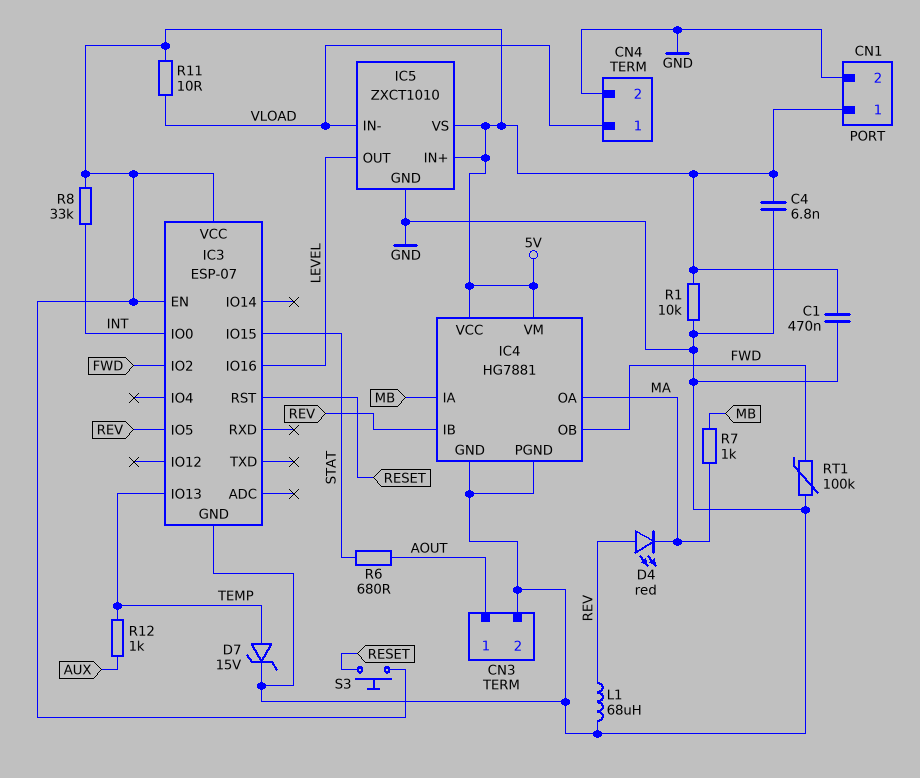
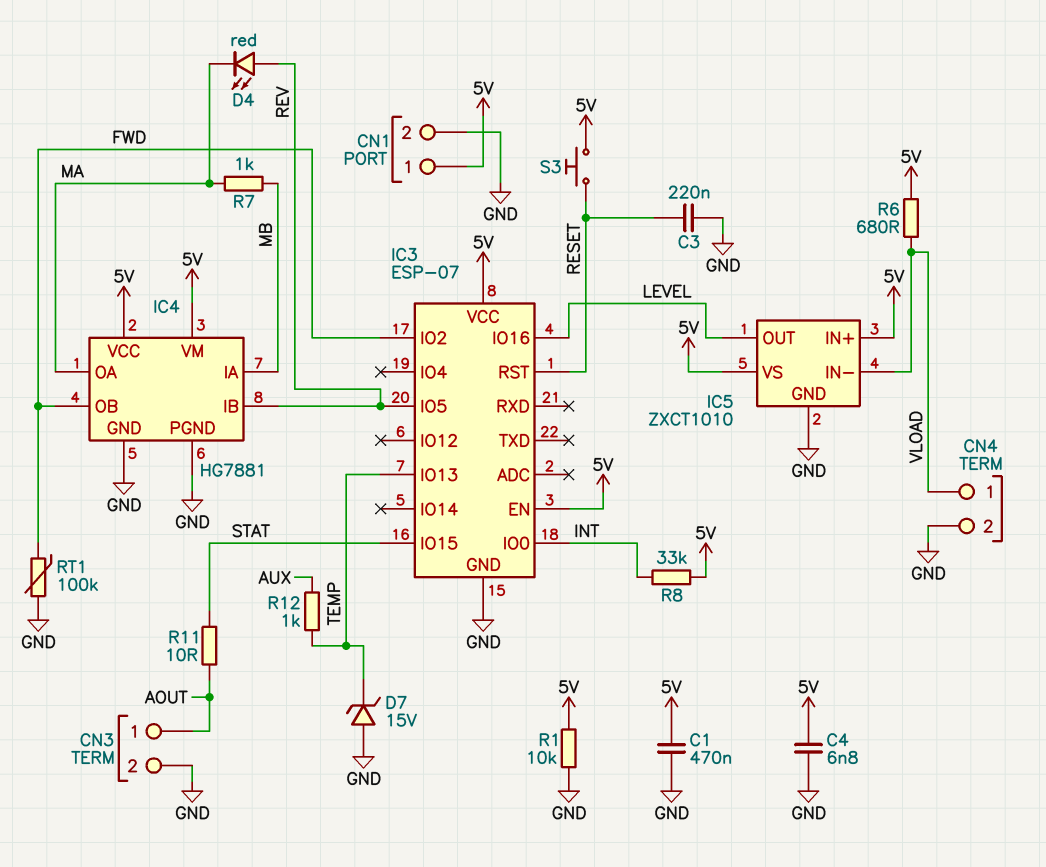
C3: none -> 220nF (GND, RESET)
D7: zener 15V (A TEMP, K GND) -> zener 15V (A GND, K TEMP)
L1: 68uH (GND, REV) -> none
R6: 680 (AOUT, STAT) -> 680 (5V, VLOAD)
R11: 10 (5V, VLOAD) -> 10 (AOUT, STAT)

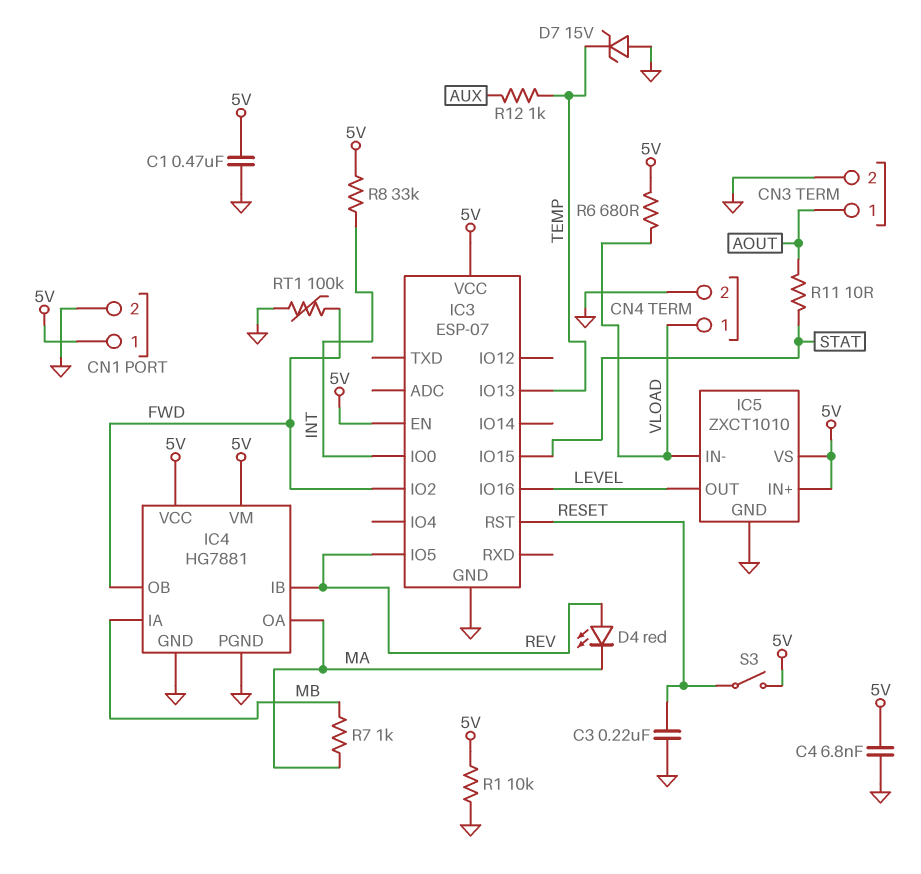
S3: button (5V, RESET) -> switch (5V, RESET)

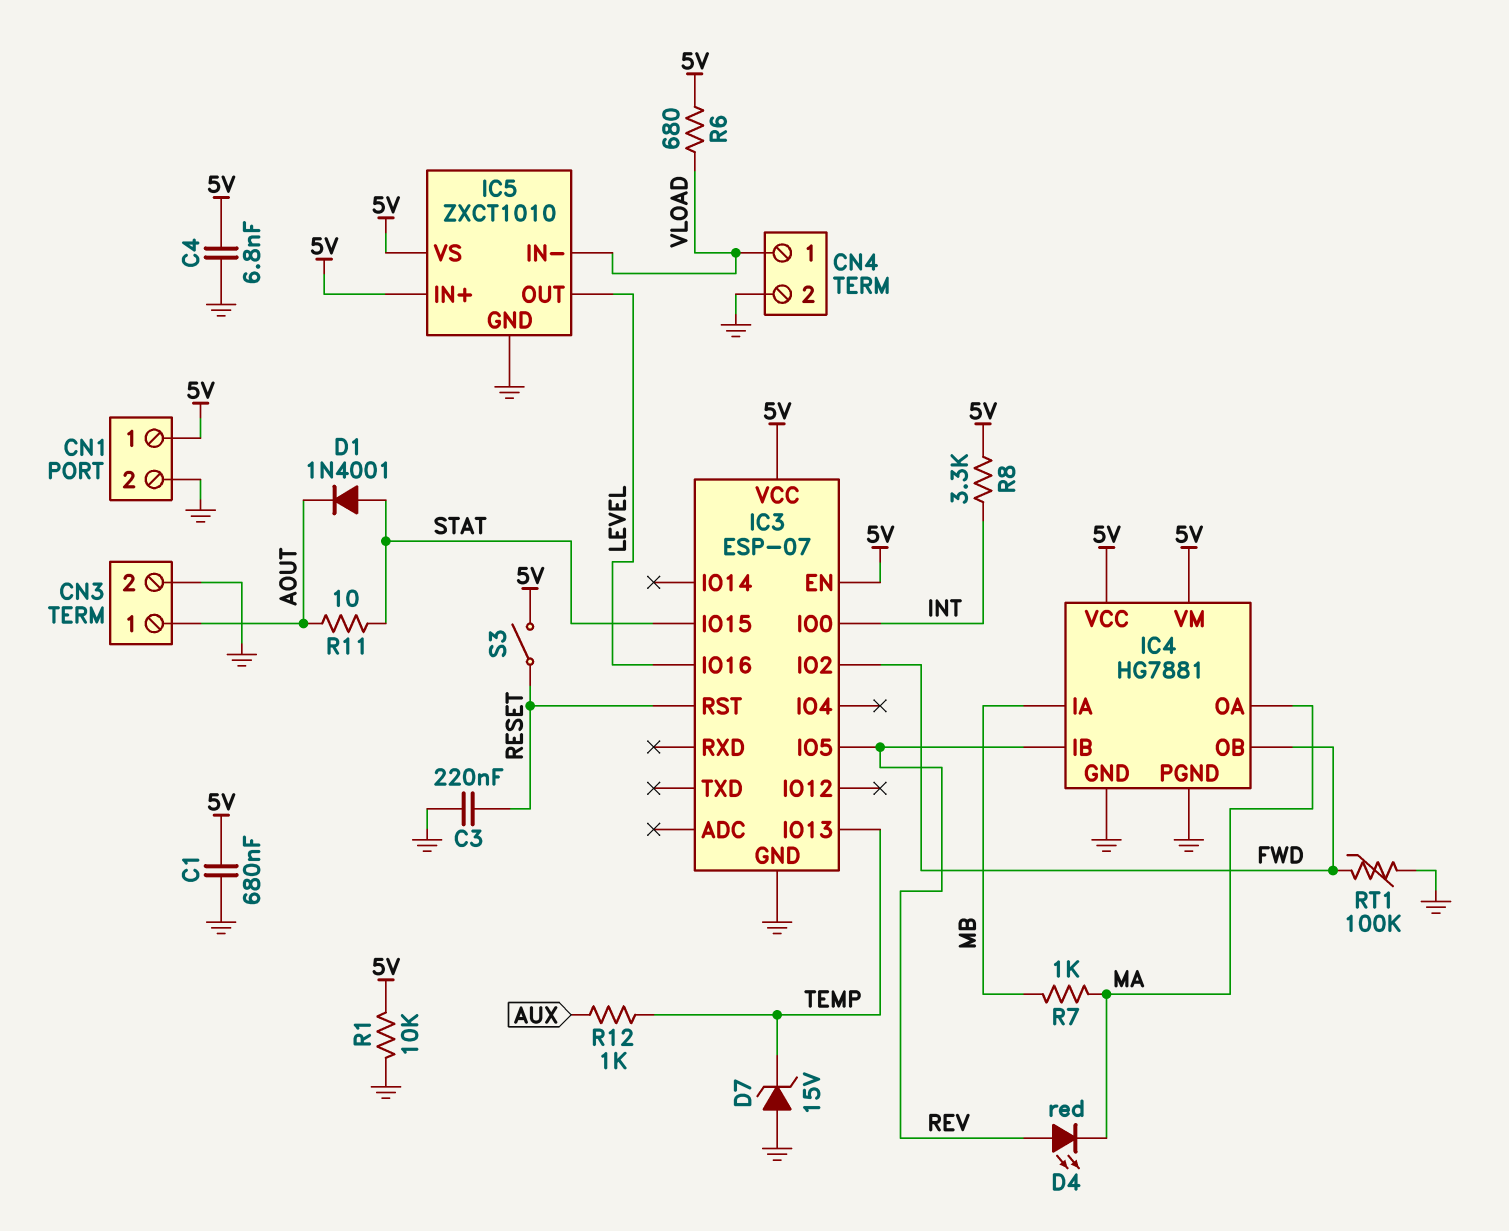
C1: 470nF (5V, GND) -> 680nF (5V, GND)
D1: none -> diode 1N4001 (A STAT, K AOUT)
R8: 33k (5V, INT) -> 3.3k (5V, INT)

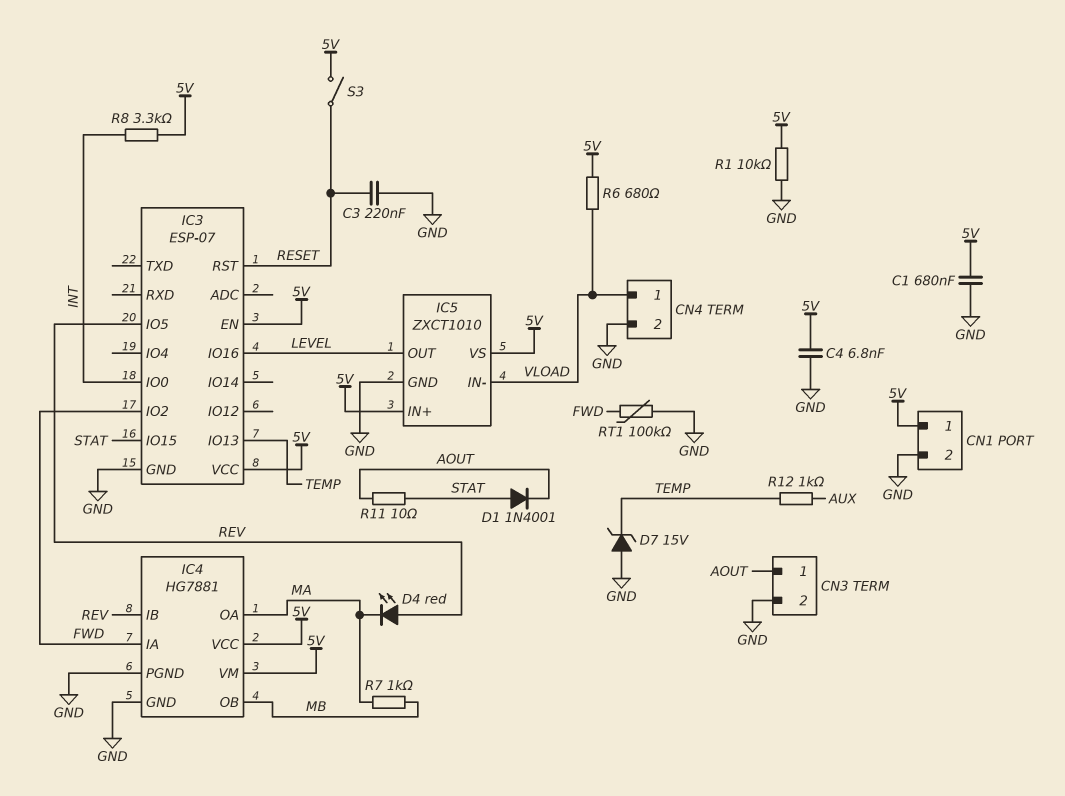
IC4 pin IA: MB -> FWD
IC4 pin OB: FWD -> MB

